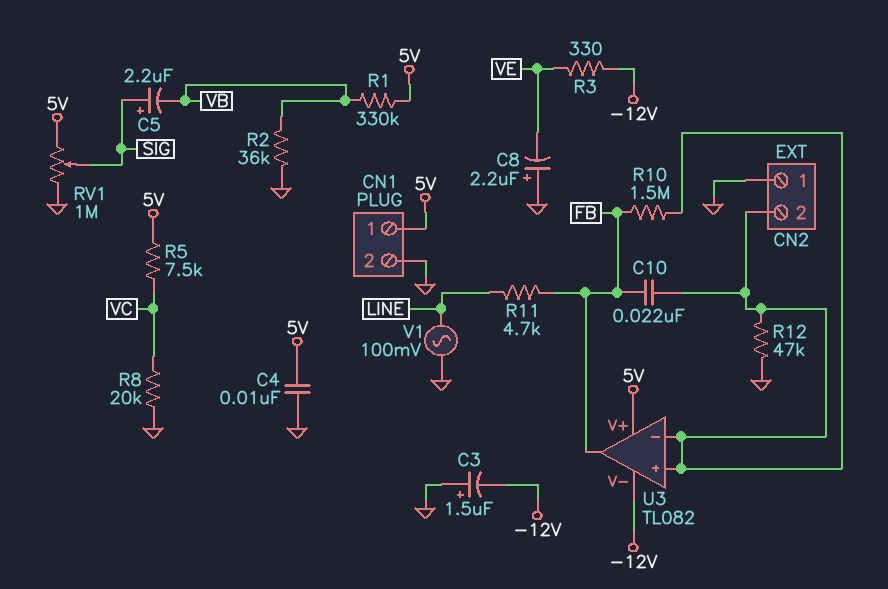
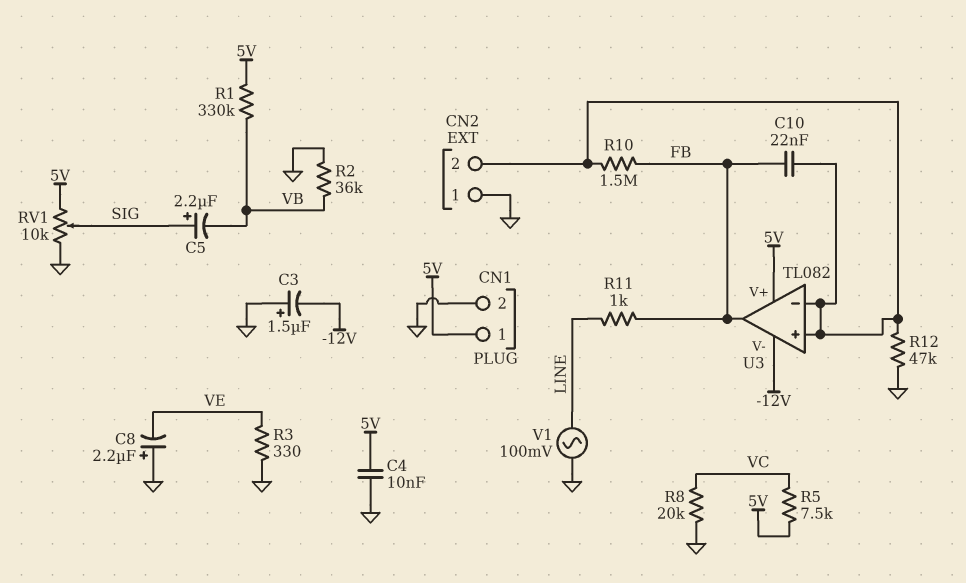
R3: 330 (-12V, VE) -> 330 (GND, VE)
R11: 4.7k (FB, LINE) -> 1k (FB, LINE)
RV1: 1M (5V, GND, wiper SIG) -> 10k (5V, GND, wiper SIG)

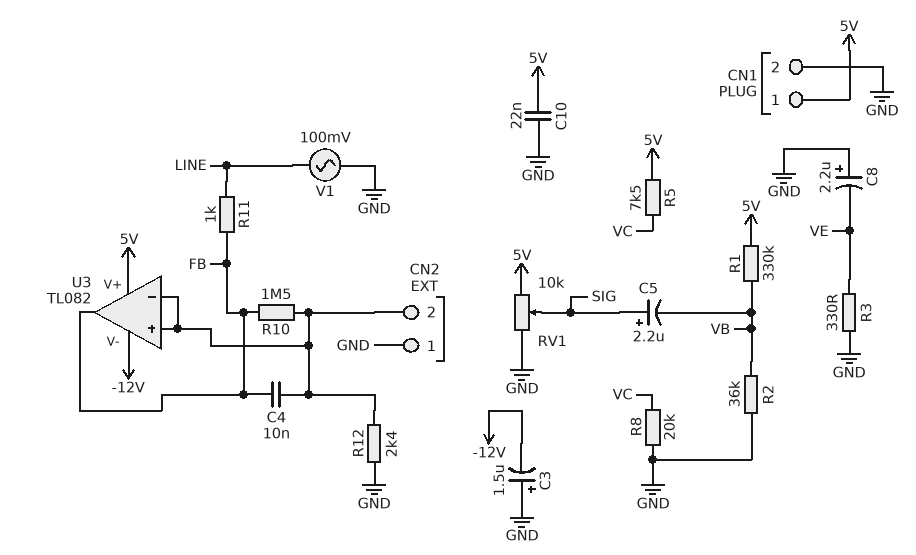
C4: 10nF (5V, GND) -> 10nF (CN2/2, FB)
C10: 22nF (CN2/2, FB) -> 22nF (5V, GND)
R12: 47k (CN2/2, GND) -> 2.4k (CN2/2, GND)

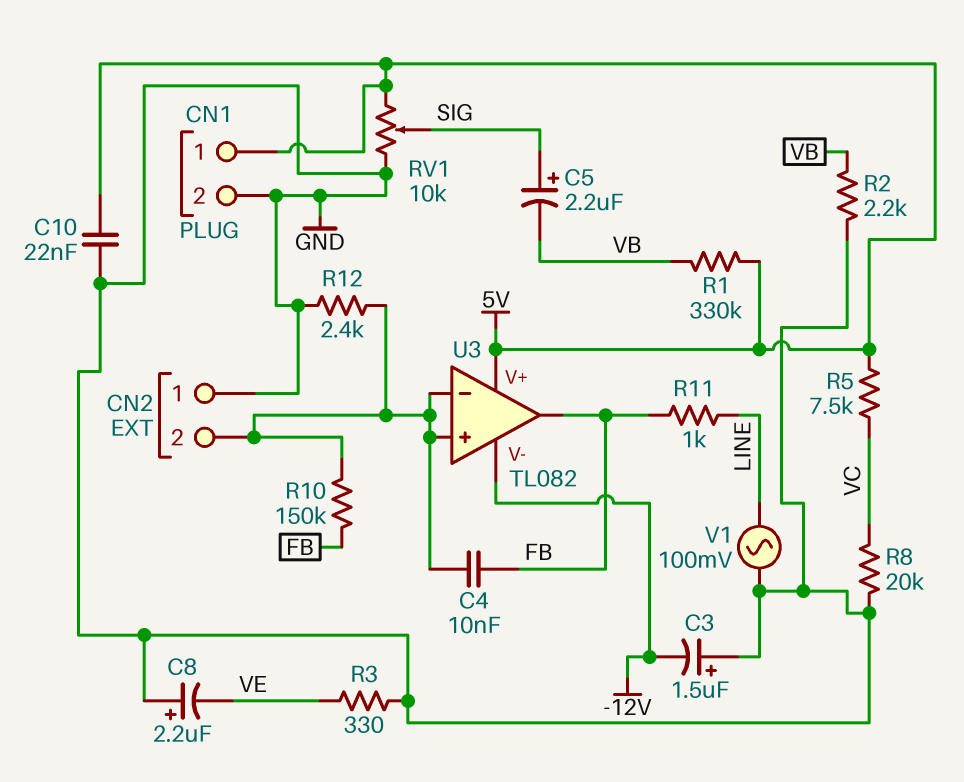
R2: 36k (GND, VB) -> 2.2k (GND, VB)
R10: 1.5M (CN2/2, FB) -> 150k (CN2/2, FB)

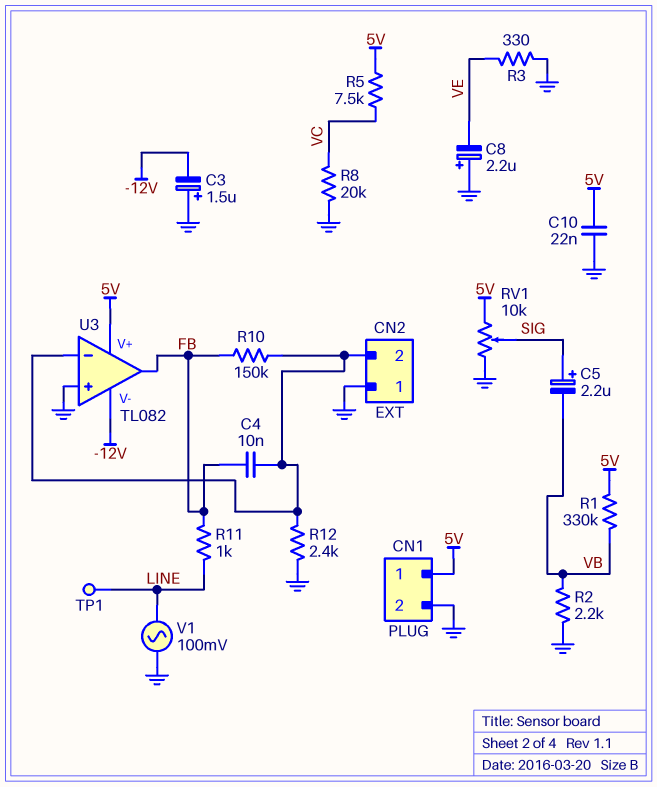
TP1: none -> test point (LINE)
U3 pin in+: CN2/2 -> GND

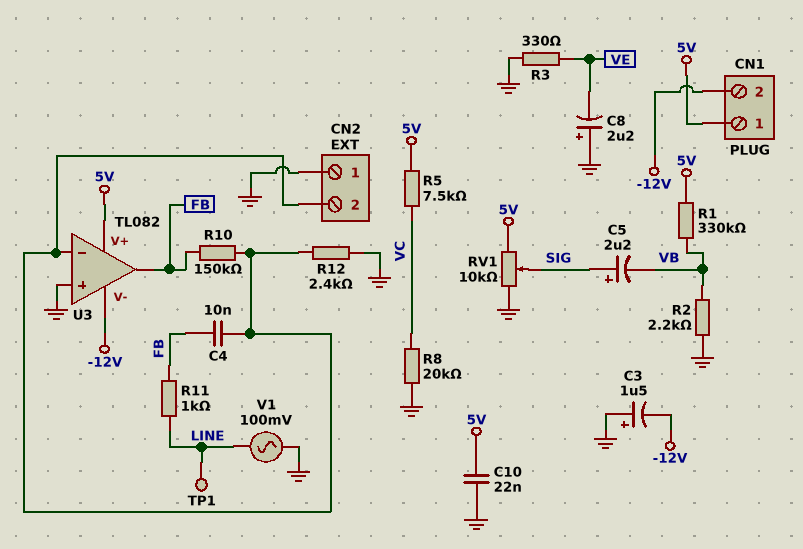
CN1 pin 2: GND -> -12V

